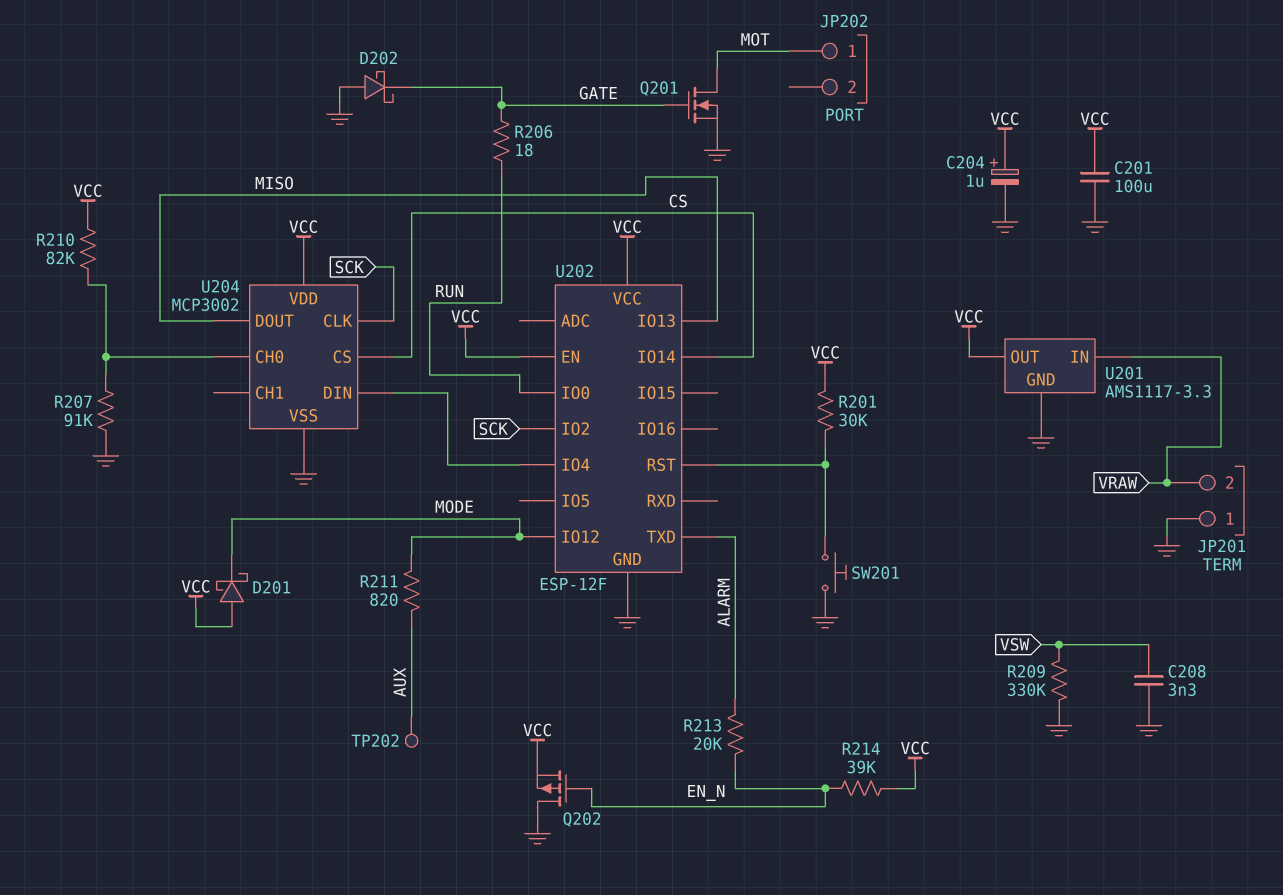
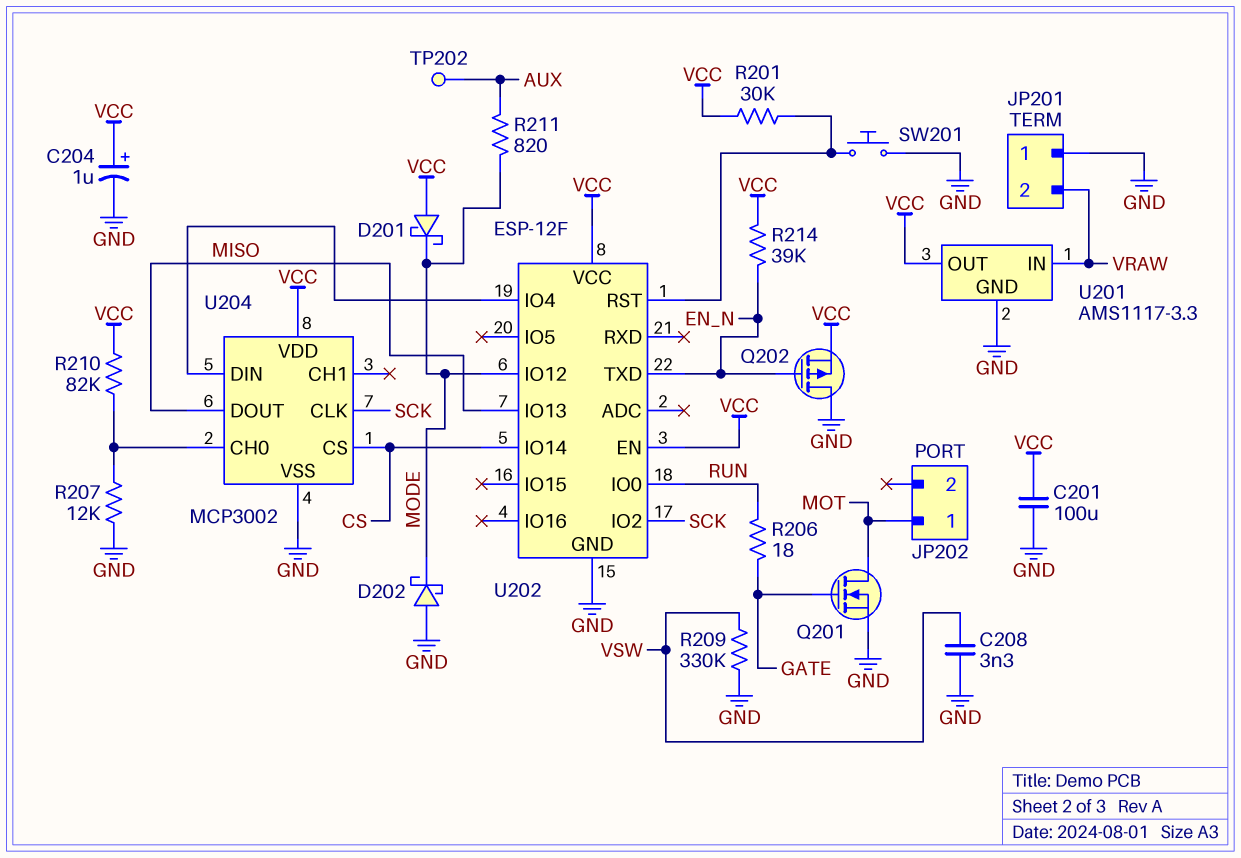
D202: schottky (A GND, K GATE) -> schottky (A GND, K MODE)
R207: 91k (GND, U204/CH0) -> 12k (GND, U204/CH0)
R213: 20k (ALARM, EN_N) -> none
U202 pin TXD: ALARM -> EN_N

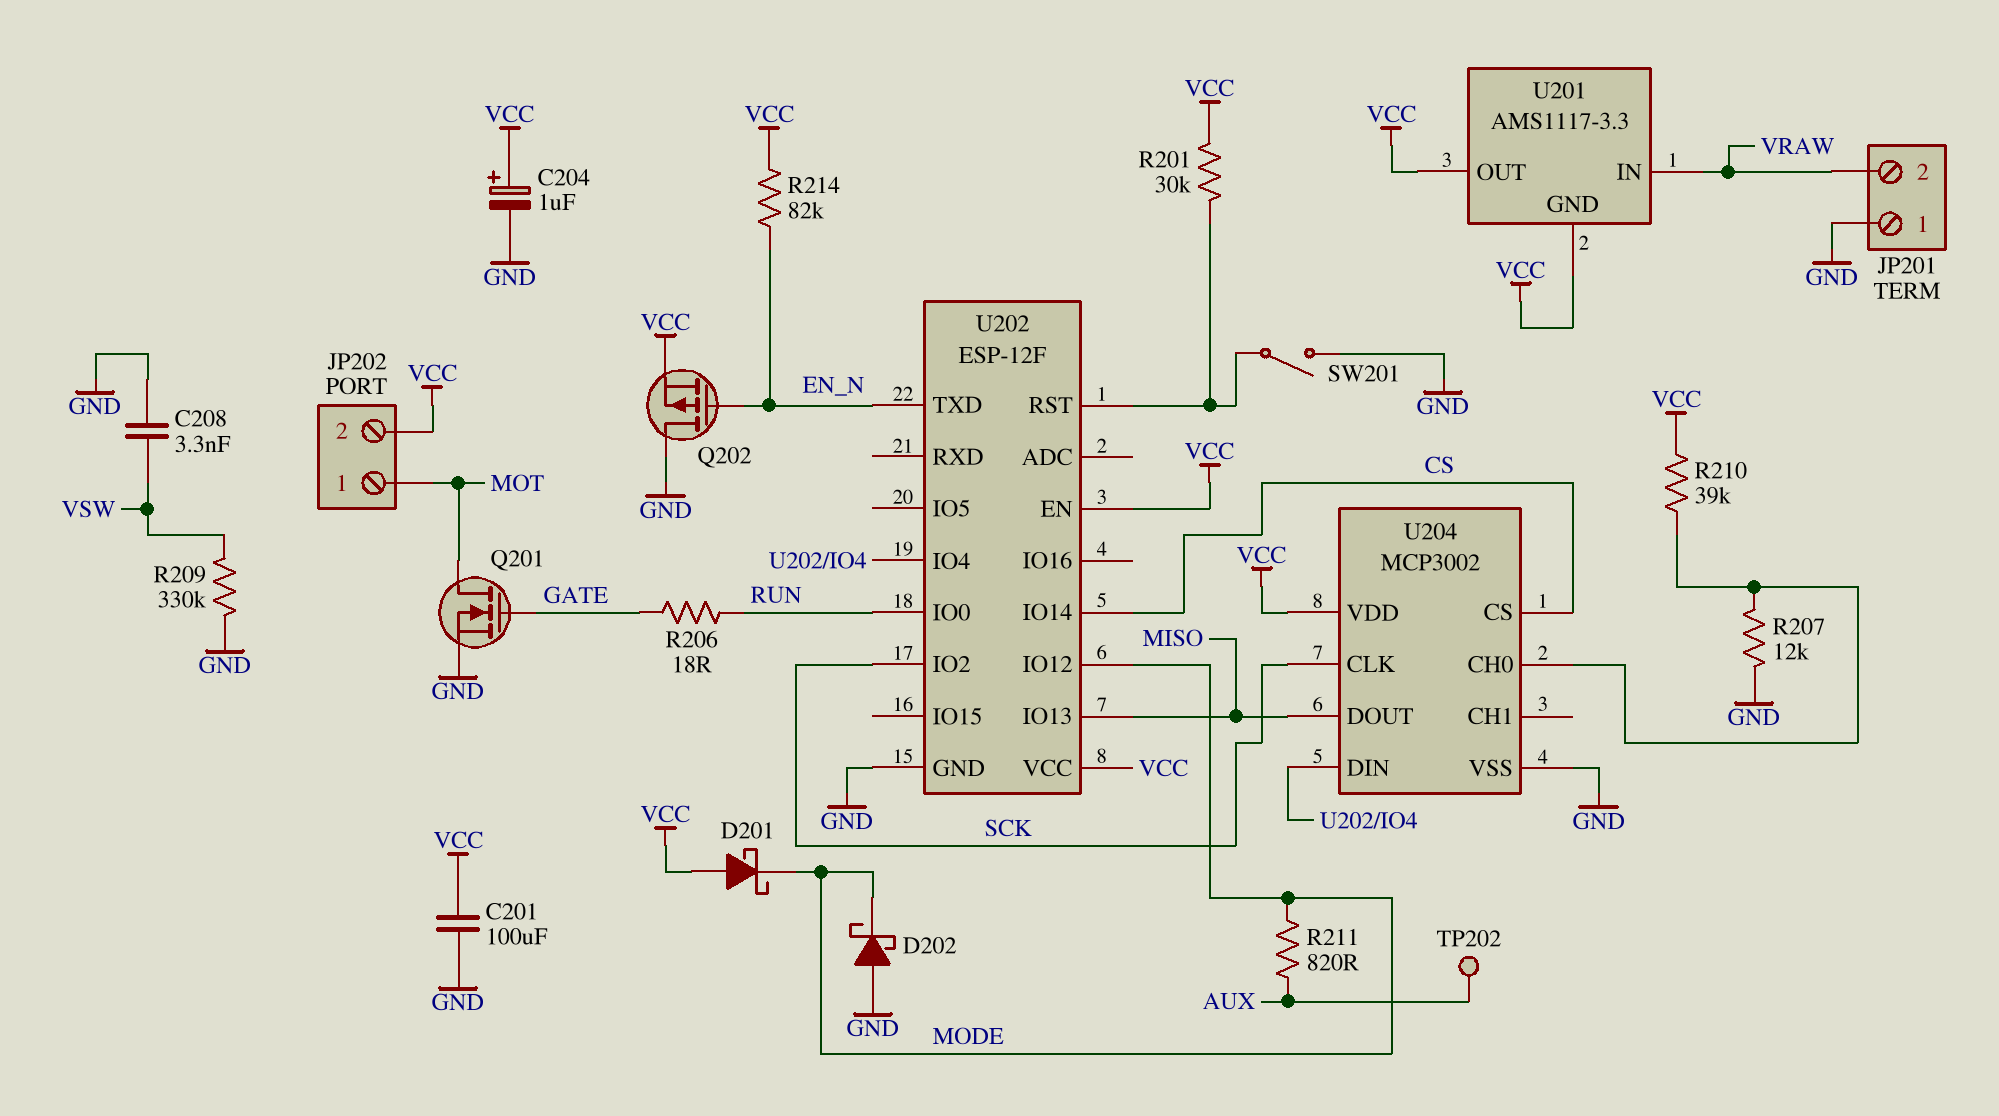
JP202 pin 2: none -> VCC
R210: 82k (U204/CH0, VCC) -> 39k (U204/CH0, VCC)
R214: 39k (EN_N, VCC) -> 82k (EN_N, VCC)
SW201: button (GND, U202/RST) -> switch (GND, U202/RST)
U201 pin GND: GND -> VCC

